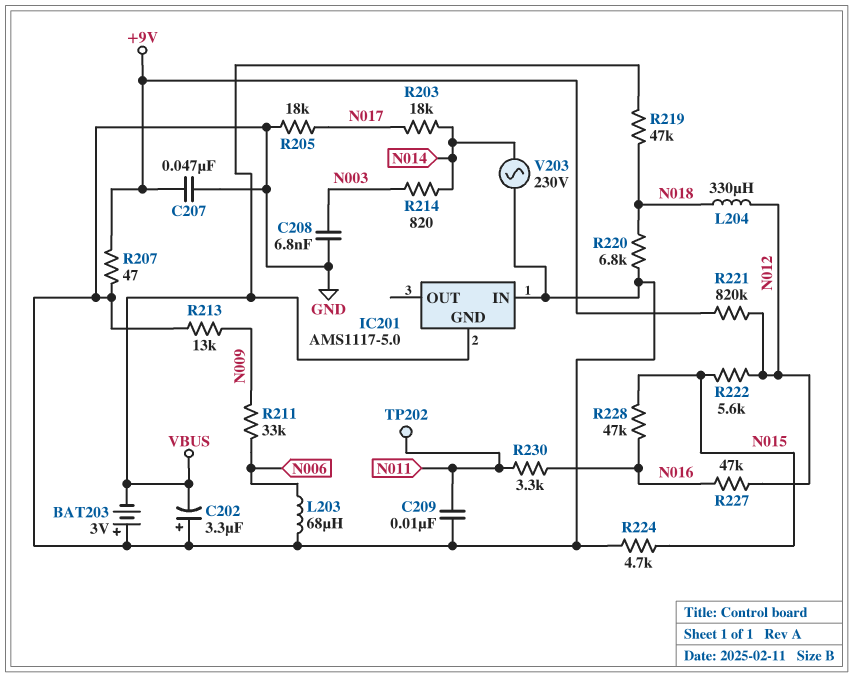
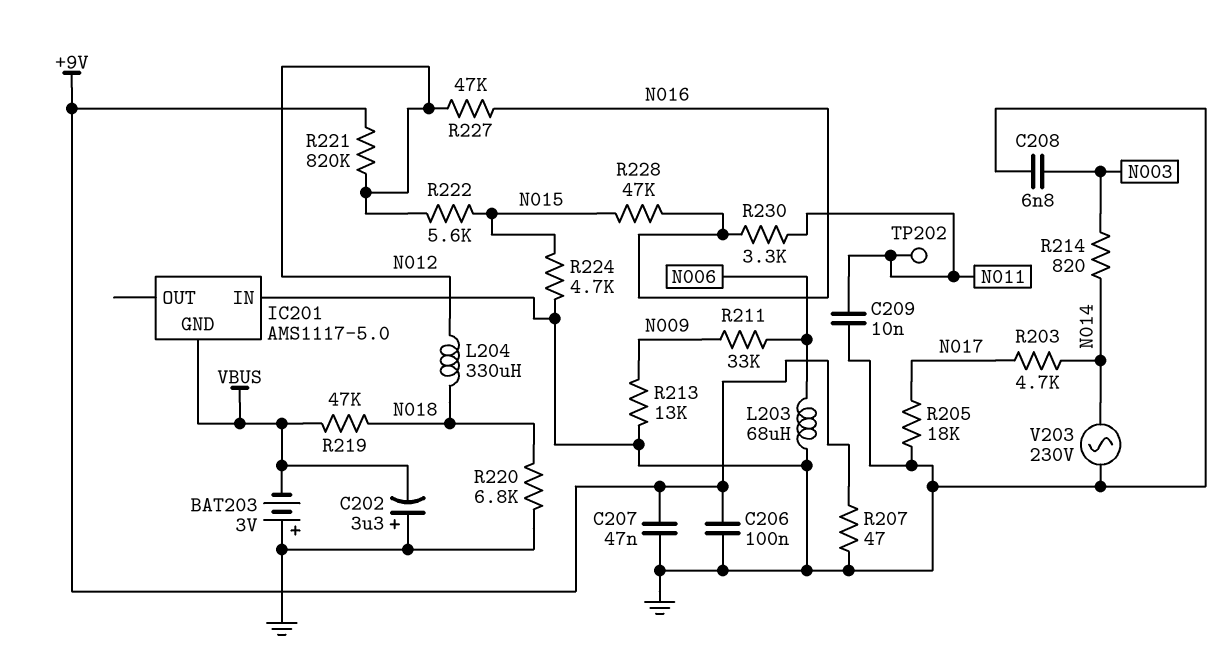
C206: none -> 100nF (+9V, GND)
R203: 18k (N014, N017) -> 4.7k (N014, N017)

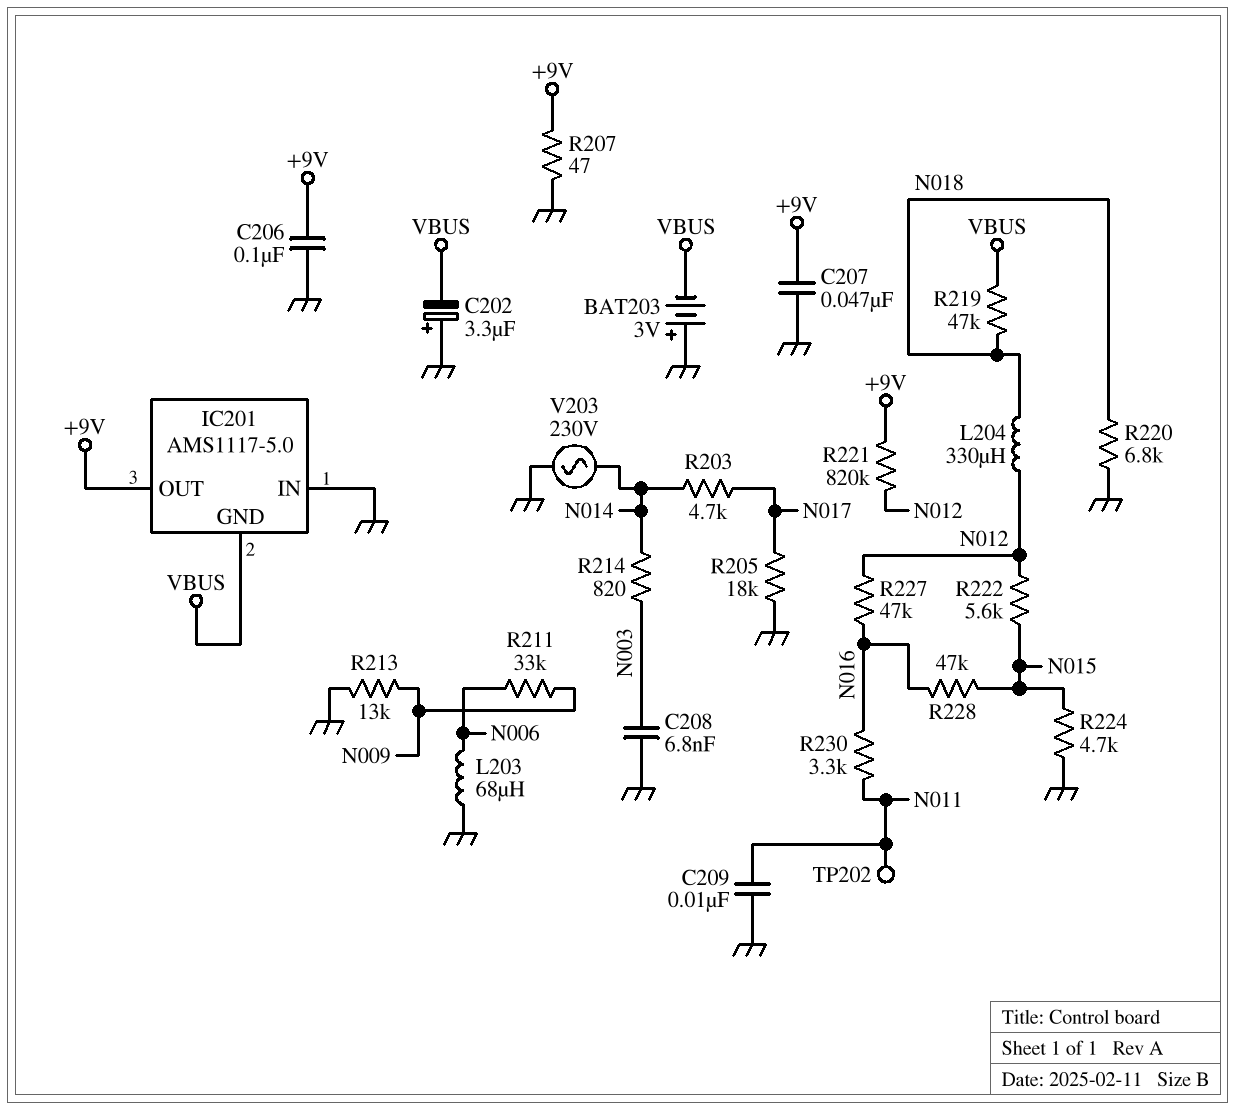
IC201 pin OUT: none -> +9V

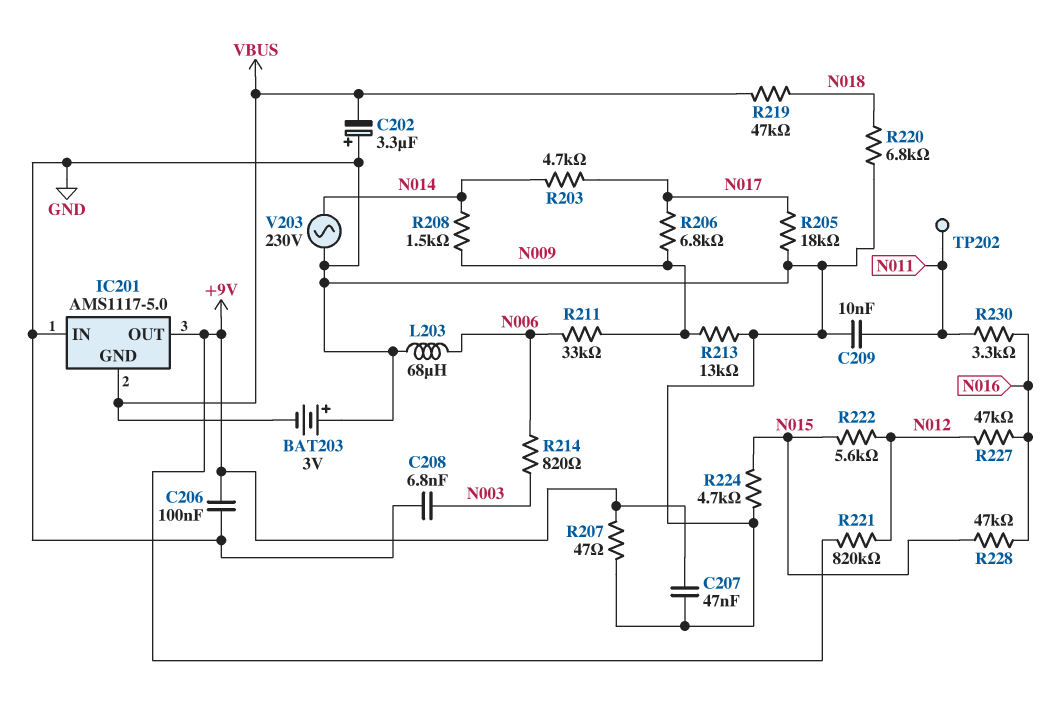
L204: 330uH (N012, N018) -> none
R206: none -> 6.8k (N009, N017)
R208: none -> 1.5k (N009, N014)
R214: 820 (N003, N014) -> 820 (N003, N006)

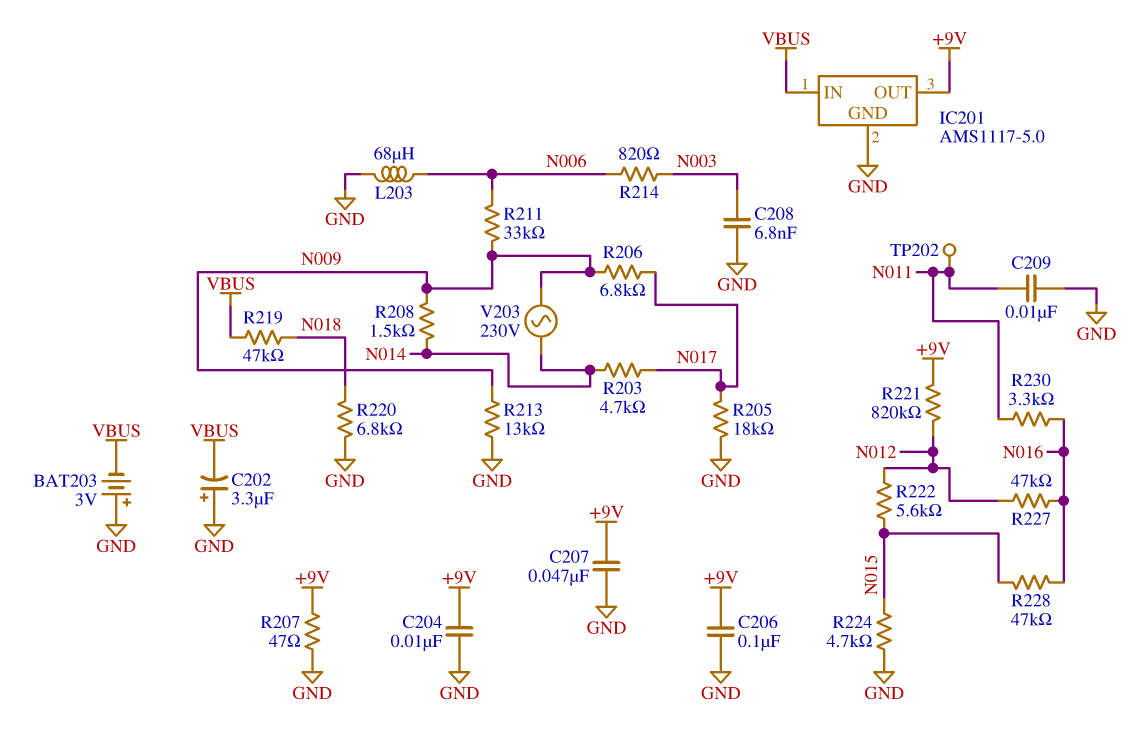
C204: none -> 10nF (+9V, GND)
IC201 pin GND: VBUS -> GND
IC201 pin IN: GND -> VBUS
V203: AC 230V (GND, N014) -> AC 230V (N009, N014)

